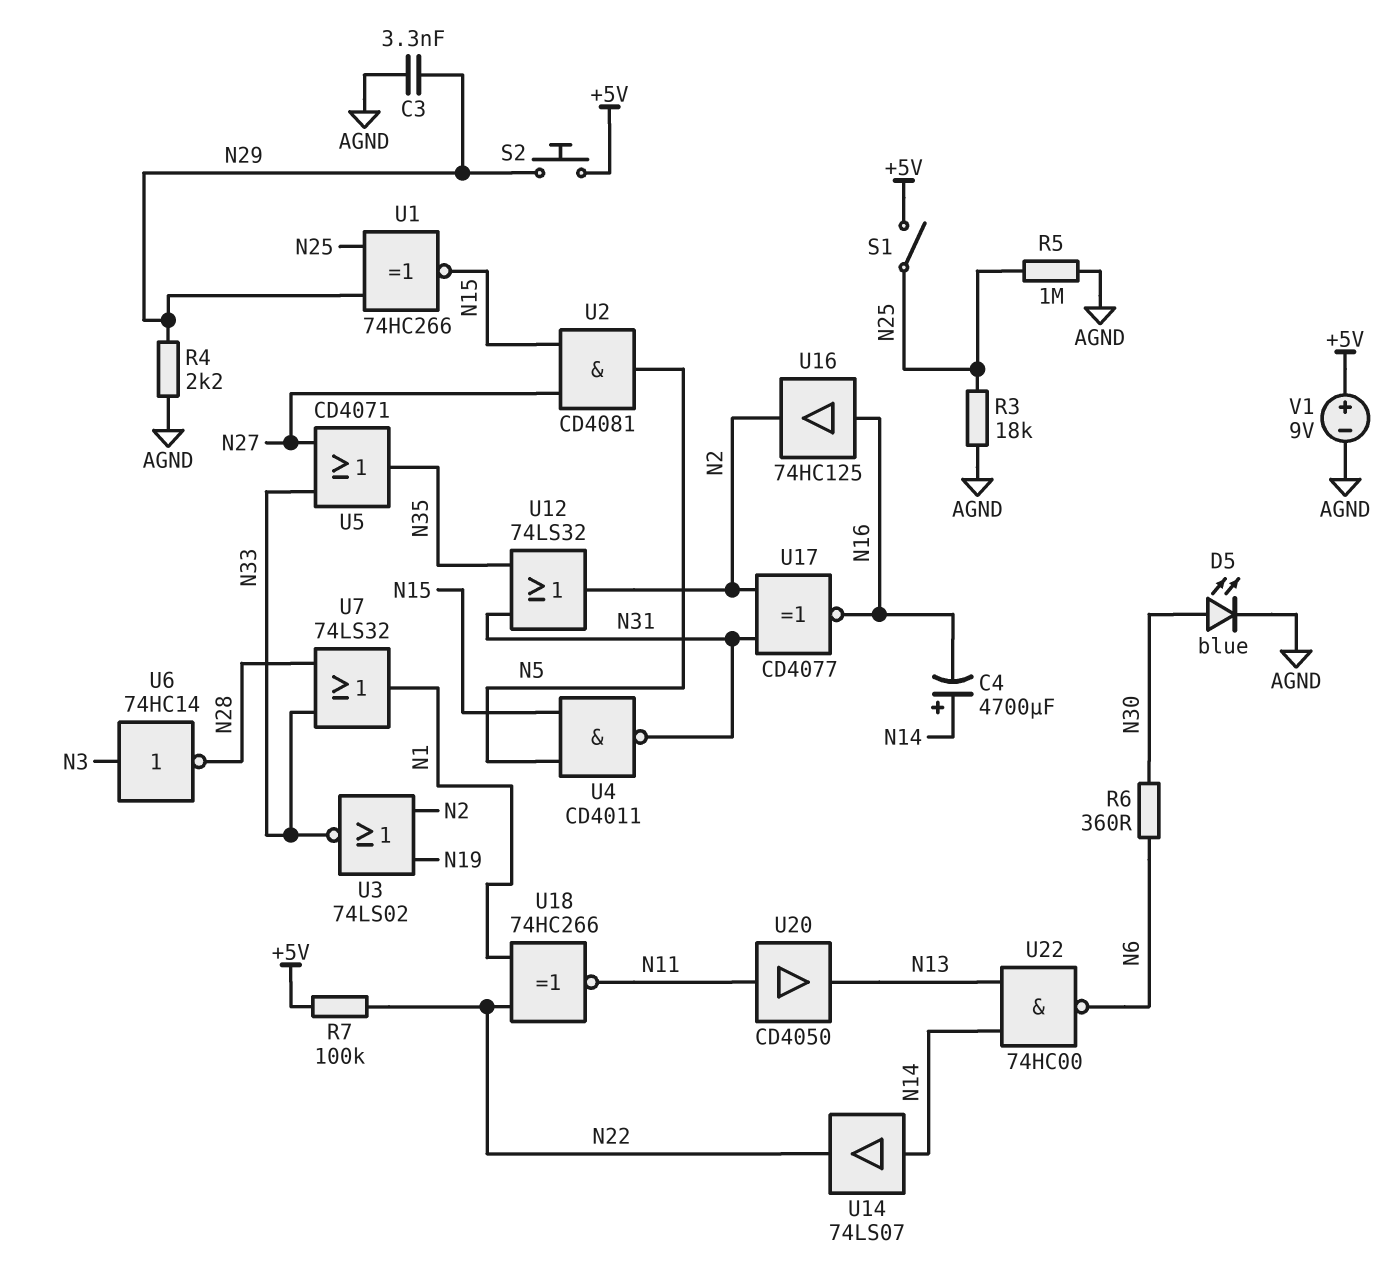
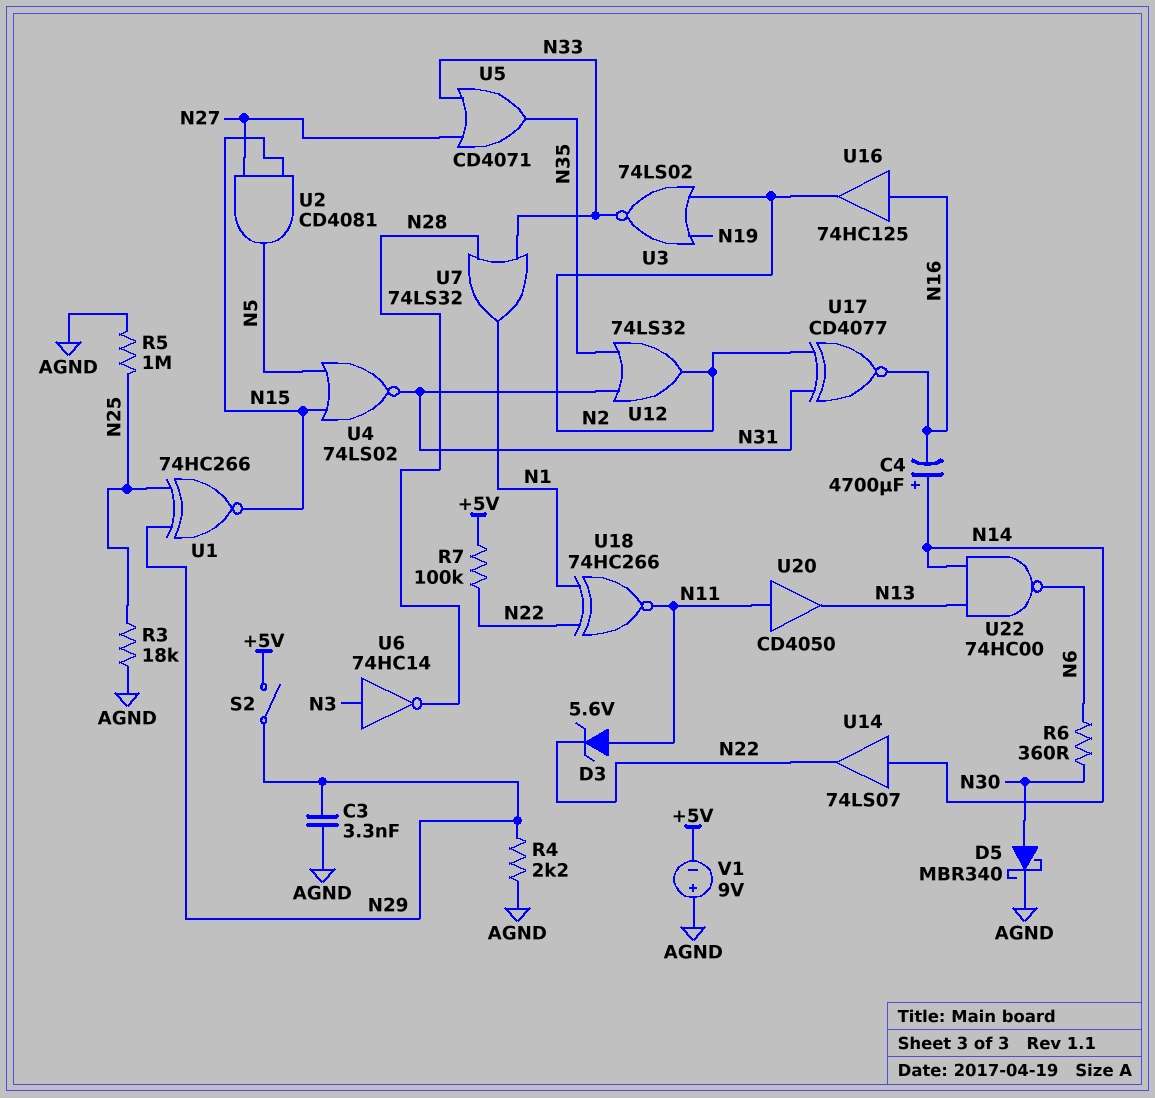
D3: none -> zener 5.6V (A N11, K N22)
D5: LED blue (A N30, K AGND) -> schottky MBR340 (A N30, K AGND)
S1: switch (+5V, N25) -> none
S2: button (+5V, N29) -> switch (+5V, N29)
U4: NAND CD4011 (in N5, in N15, out N31) -> NOR 74LS02 (in N5, in N15, out N31)
V1: 9V (plus +5V, minus AGND) -> 9V (plus AGND, minus +5V)

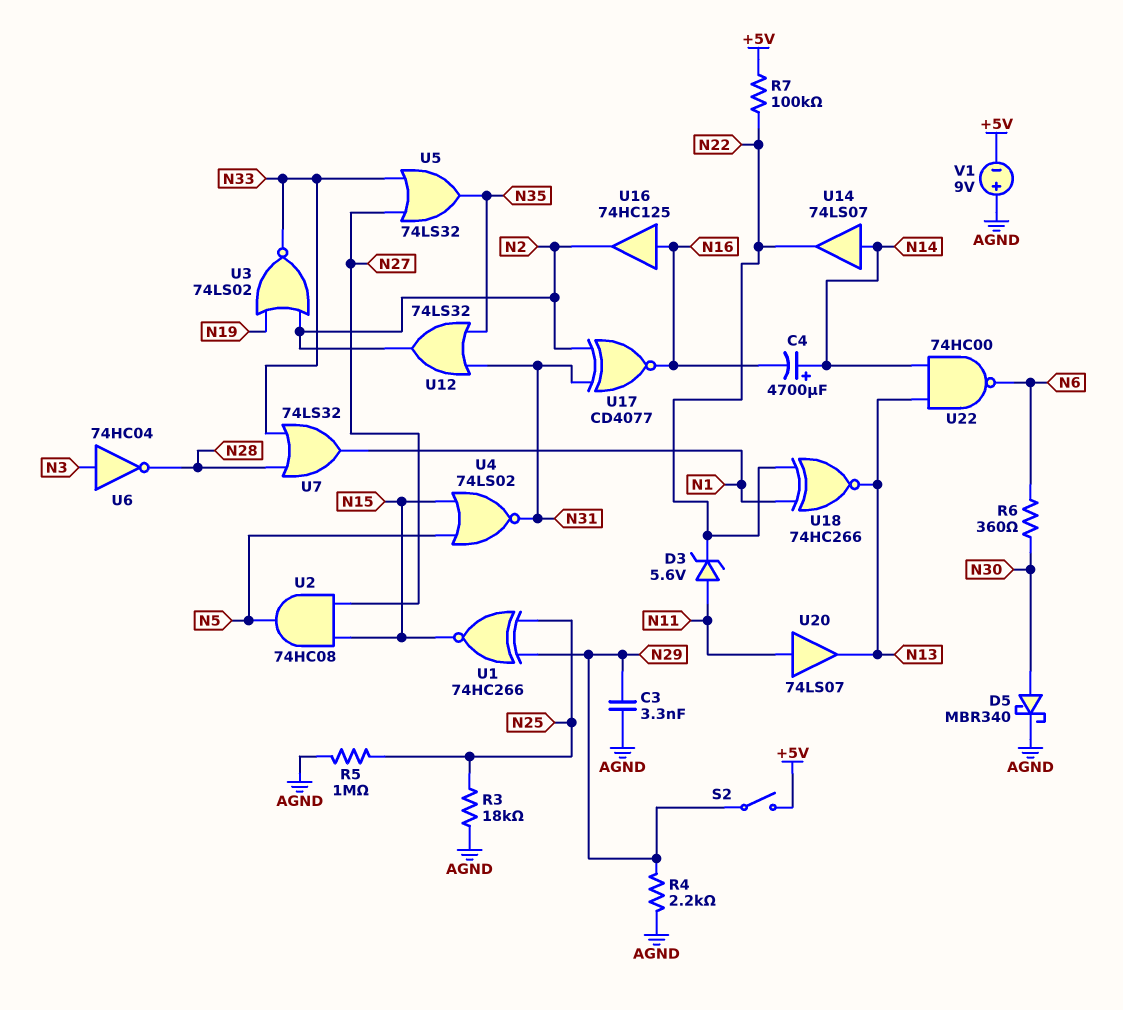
U2: AND CD4081 (in N15, in N27, out N5) -> AND 74HC08 (in N15, in N27, out N5)
U5: OR CD4071 (in N27, in N33, out N35) -> OR 74LS32 (in N27, in N33, out N35)
U6: NOT 74HC14 (in N3, out N28) -> NOT 74HC04 (in N3, out N28)
U18: XNOR 74HC266 (in N1, in N22, out N11) -> XNOR 74HC266 (in N1, in N22, out N13)
U20: buffer CD4050 (in N11, out N13) -> buffer 74LS07 (in N11, out N13)

